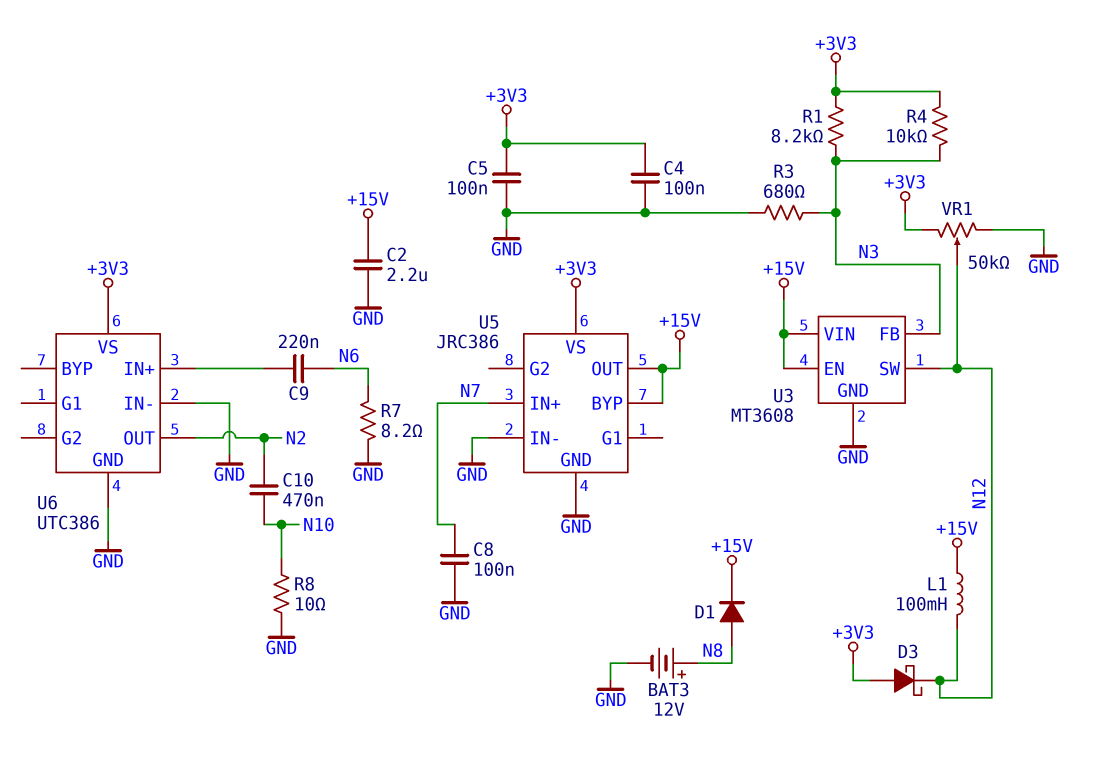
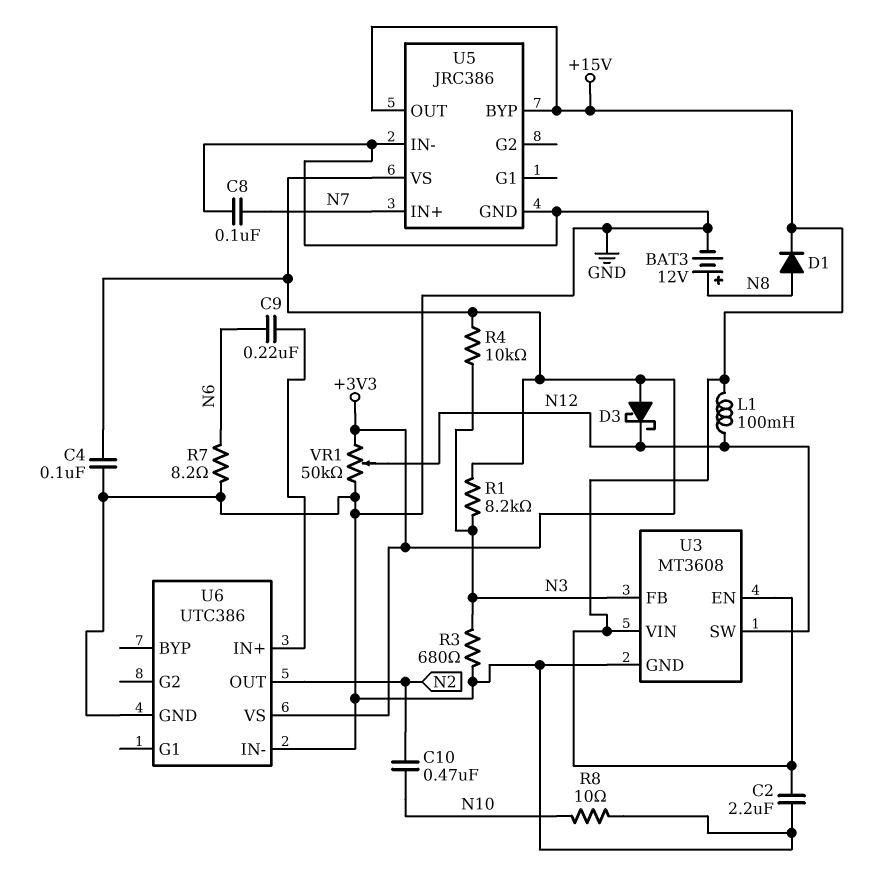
C5: 100nF (+3V3, GND) -> none

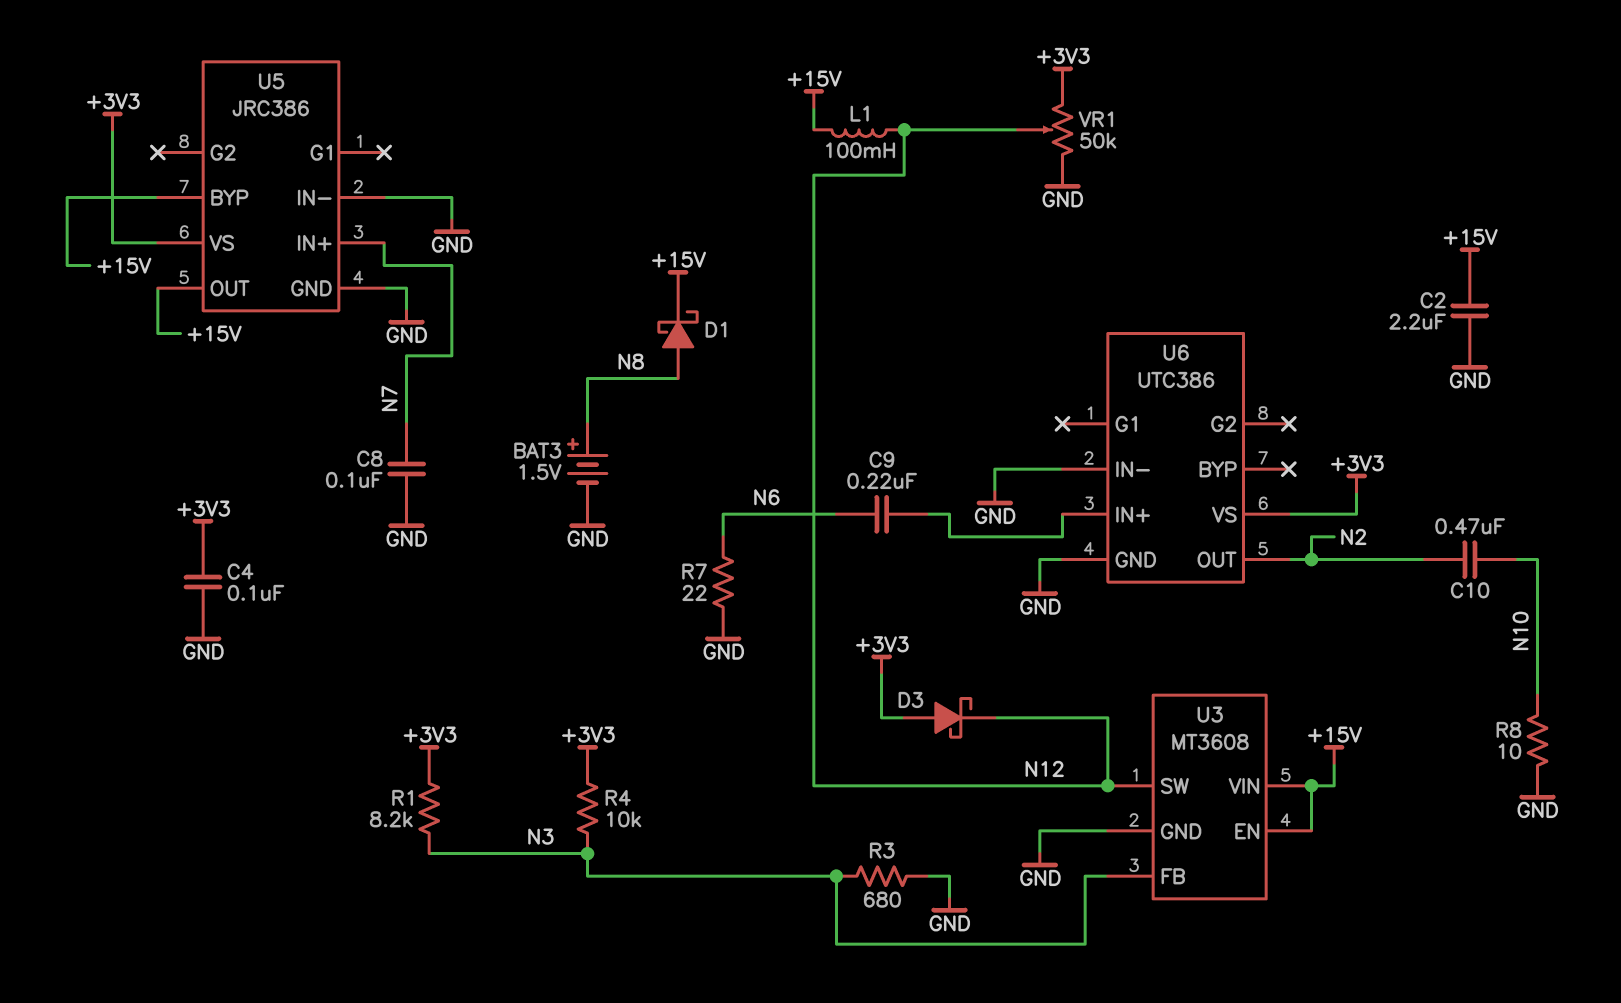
BAT3: 12V (plus N8, minus GND) -> 1.5V (plus N8, minus GND)
D1: diode (A N8, K +15V) -> schottky (A N8, K +15V)
R7: 8.2 (GND, N6) -> 22 (GND, N6)

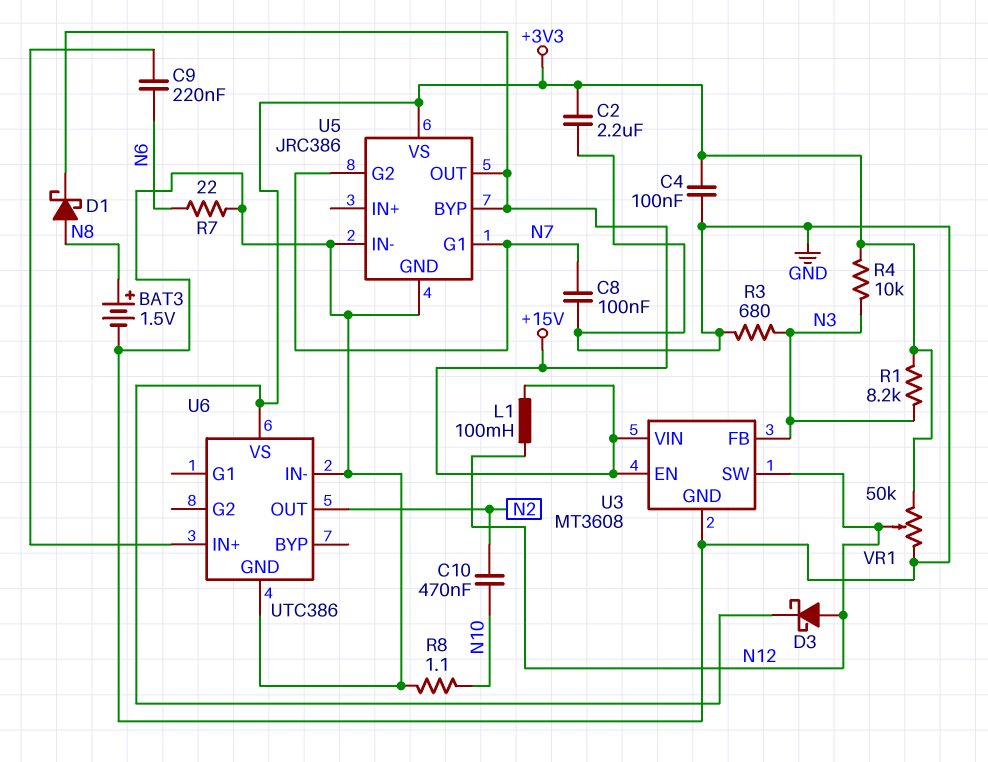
C2: 2.2uF (+15V, GND) -> 2.2uF (+3V3, GND)
D3: schottky (A +3V3, K N12) -> schottky (A N12, K +3V3)
R8: 10 (GND, N10) -> 1.1 (GND, N10)
U5 pin G1: none -> N7
U5 pin G2: none -> N7
U5 pin IN+: N7 -> none

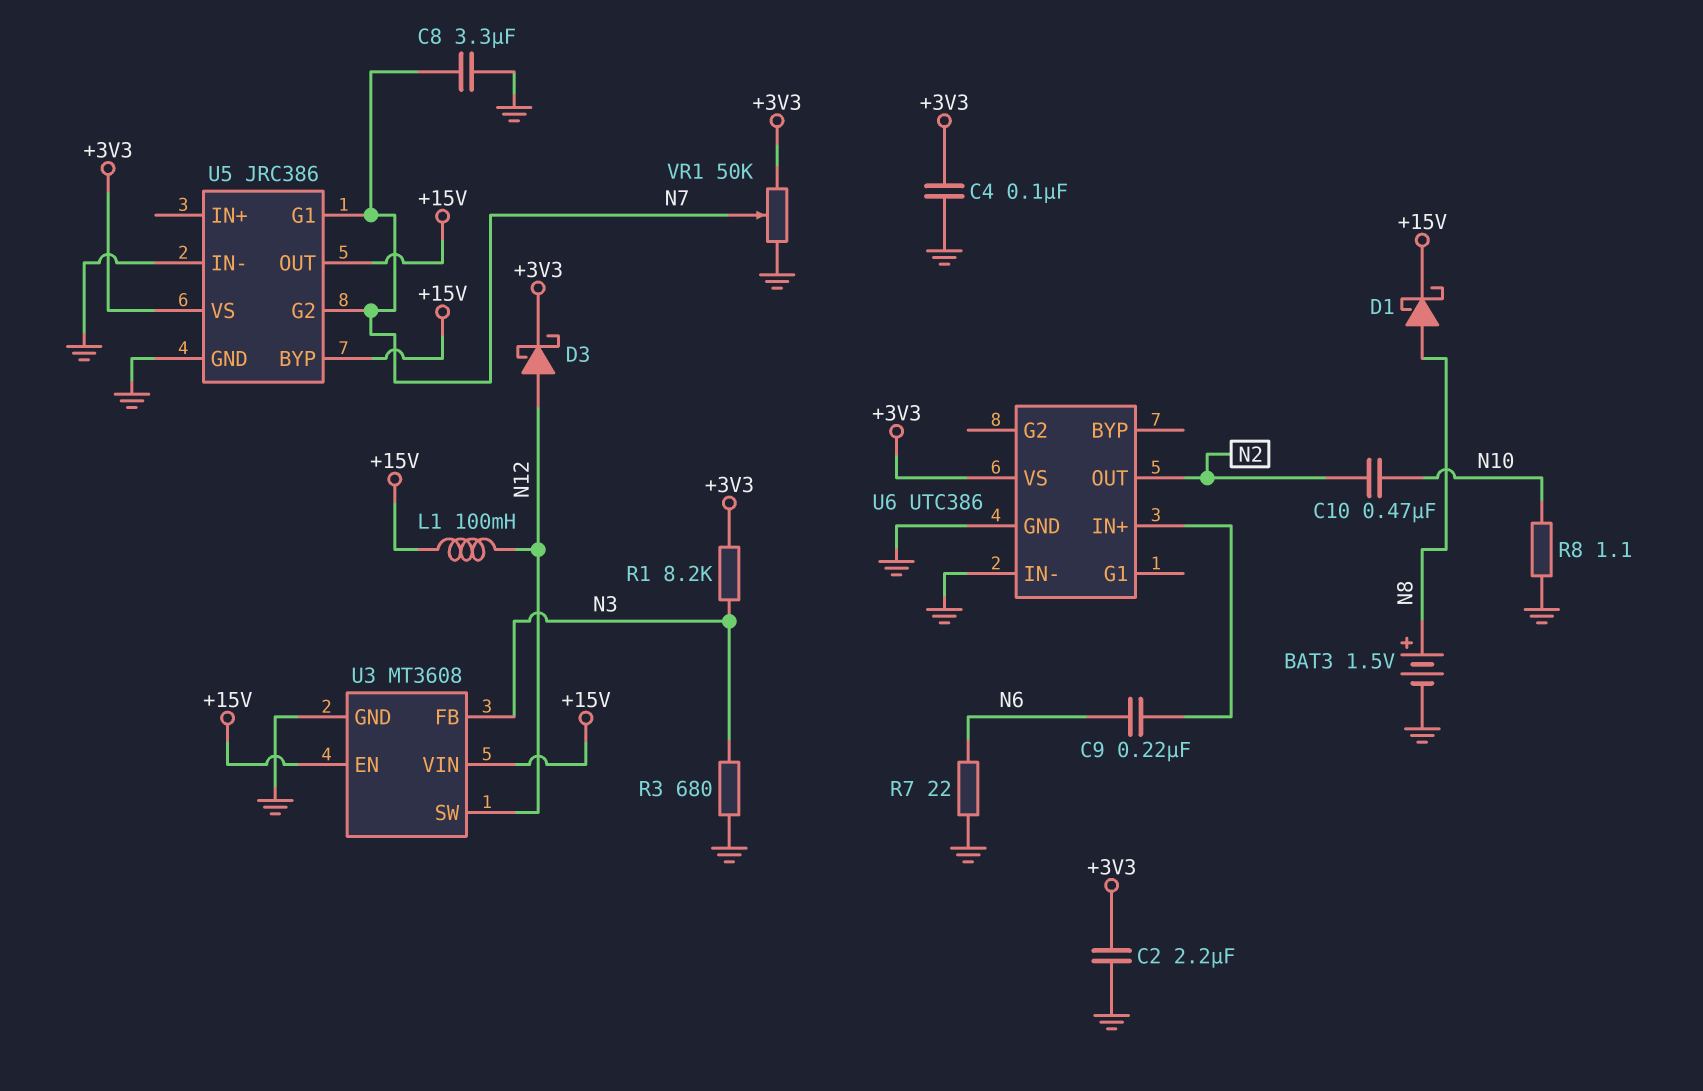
C8: 100nF (GND, N7) -> 3.3uF (GND, N7)
R4: 10k (+3V3, N3) -> none
VR1: 50k (+3V3, GND, wiper N12) -> 50k (+3V3, GND, wiper N7)

